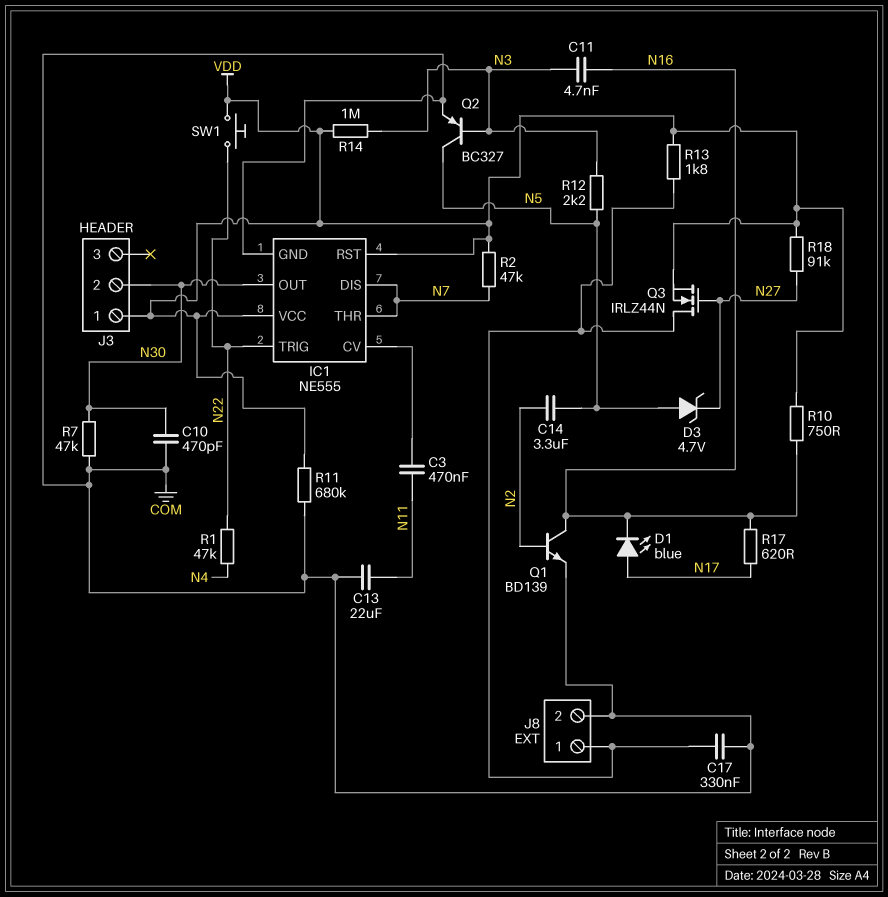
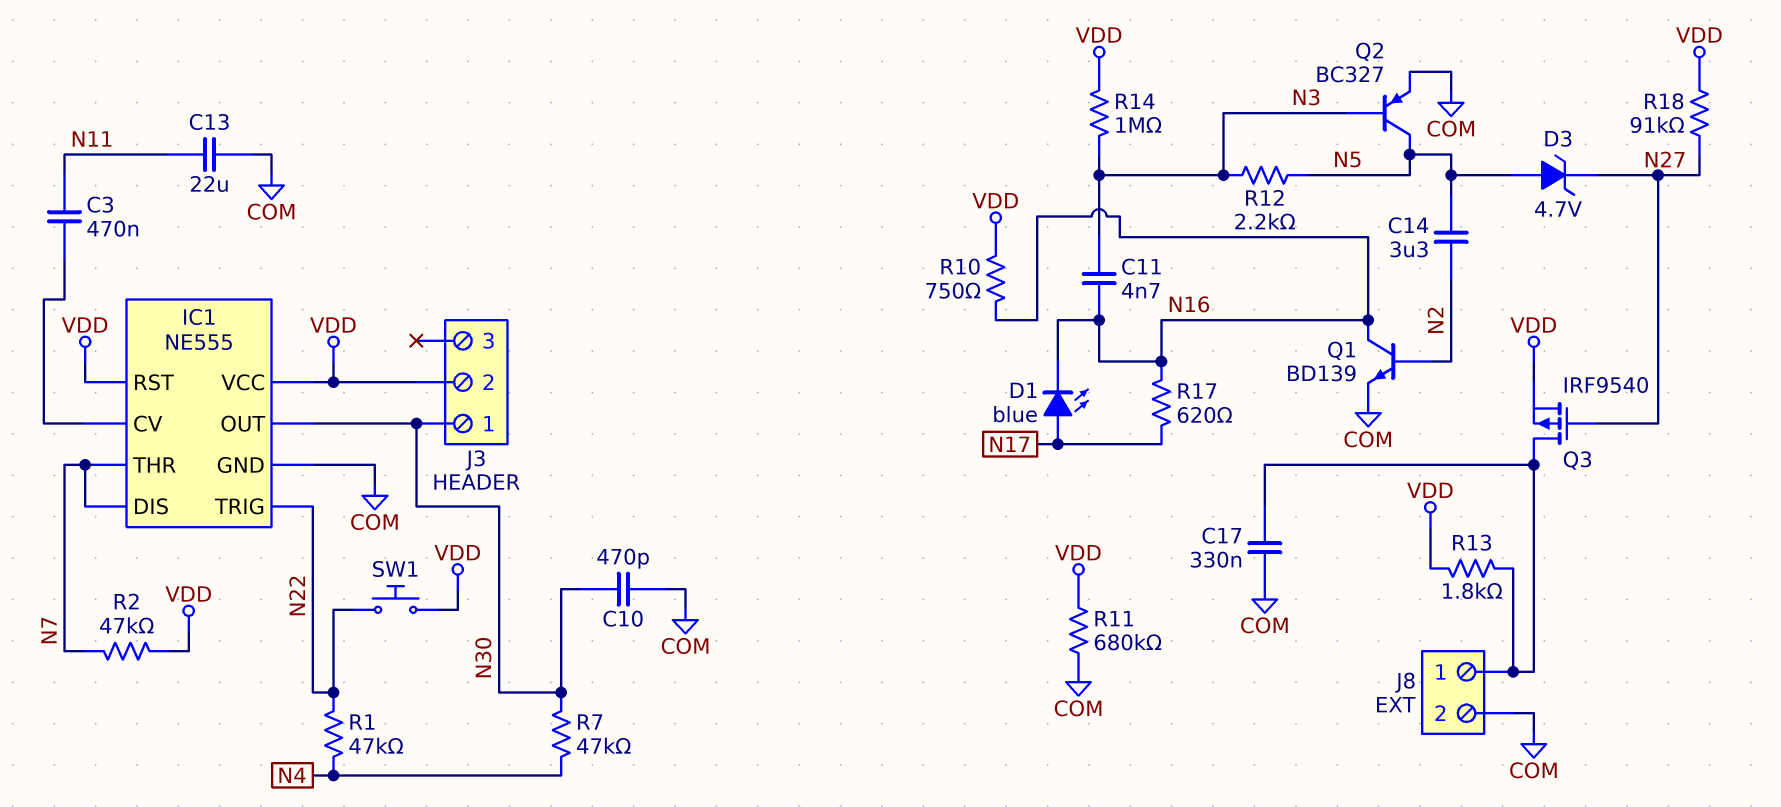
J3 pin 1: VDD -> N30
J3 pin 2: N30 -> VDD
Q3: NMOS IRLZ44N (G N27, D J8/1, S VDD) -> PMOS IRF9540 (G N27, D J8/1, S VDD)
R7: 47k (COM, N30) -> 47k (N4, N30)

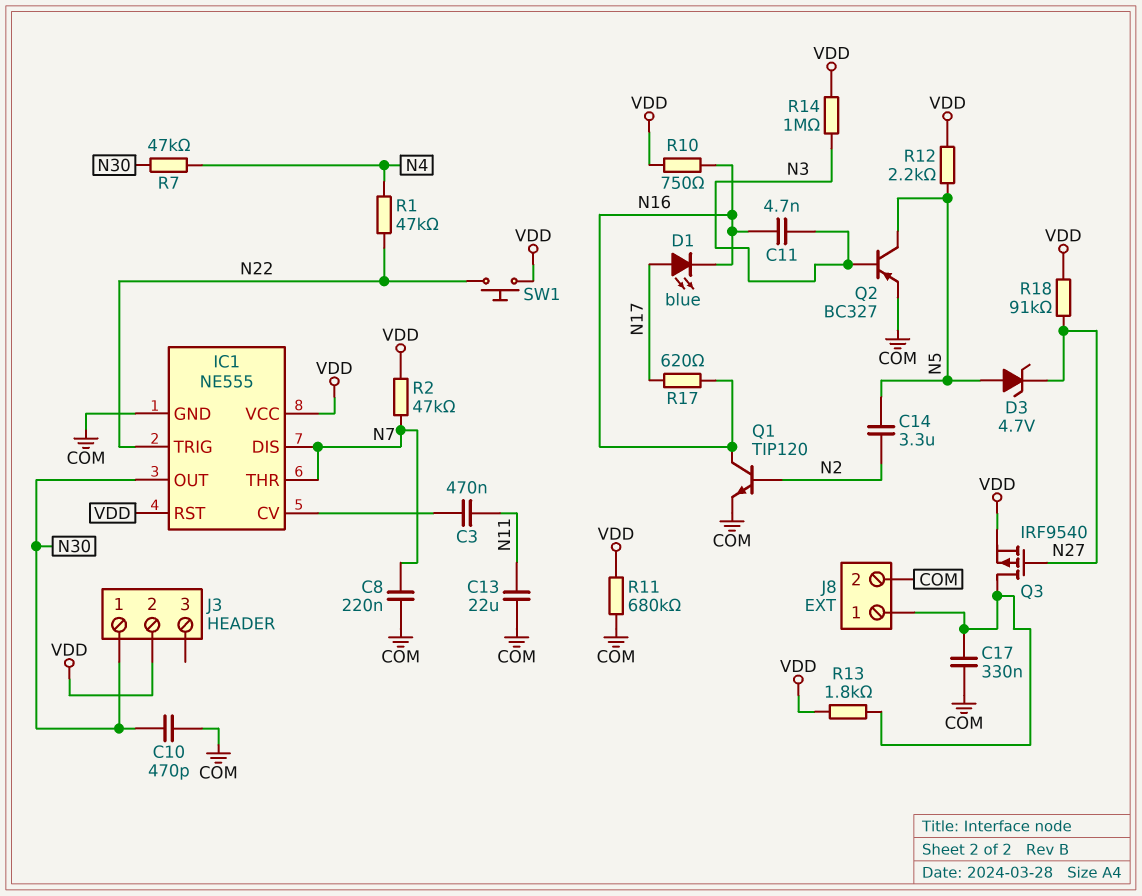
C8: none -> 220nF (COM, N7)
Q1: NPN BD139 (B N2, C N16, E COM) -> NPN TIP120 (B N2, C N16, E COM)
R12: 2.2k (N3, N5) -> 2.2k (N5, VDD)

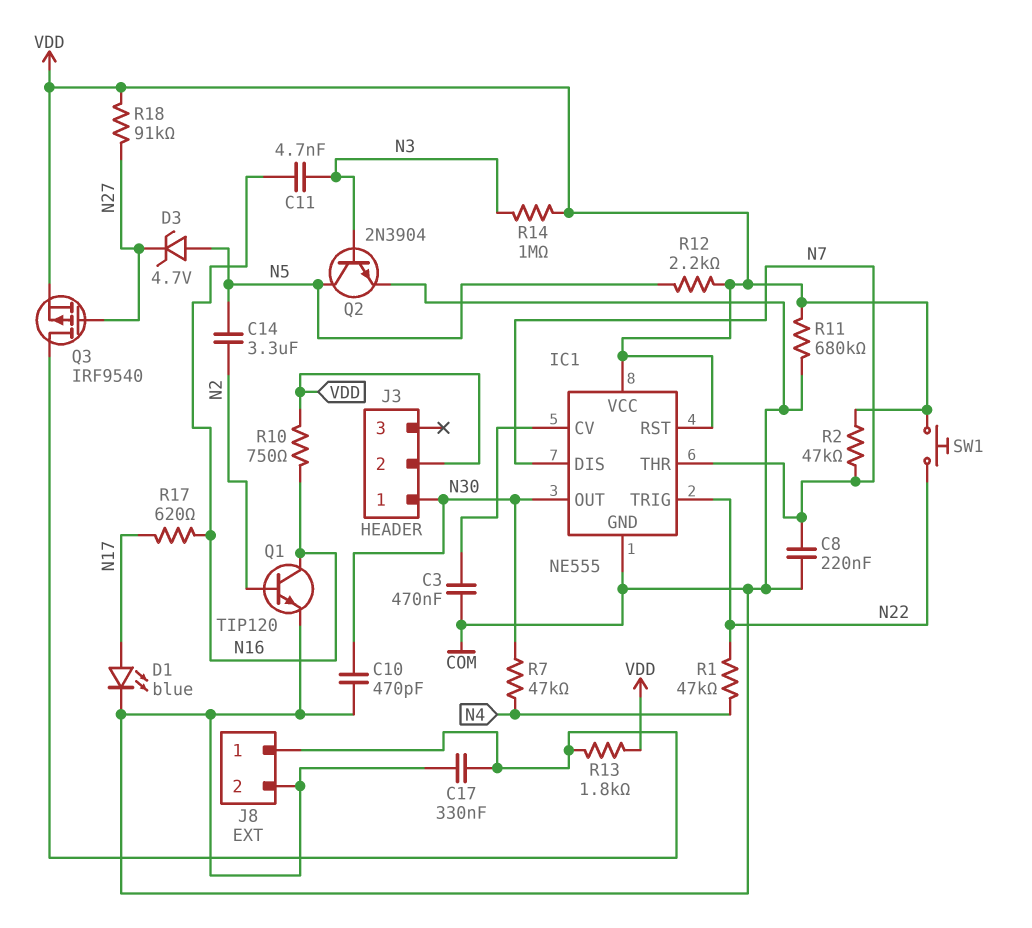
C3: 470nF (IC1/CV, N11) -> 470nF (COM, IC1/CV)
C13: 22uF (COM, N11) -> none
D1: LED blue (A N17, K N16) -> LED blue (A N17, K COM)
Q2: PNP BC327 (B N3, C N5, E COM) -> NPN 2N3904 (B N3, C N5, E COM)

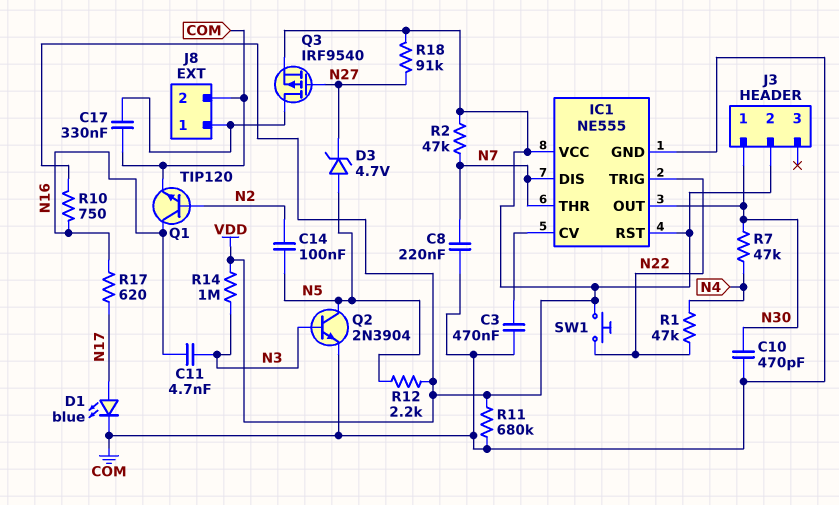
C14: 3.3uF (N2, N5) -> 100nF (N2, N5)
R13: 1.8k (J8/1, VDD) -> none

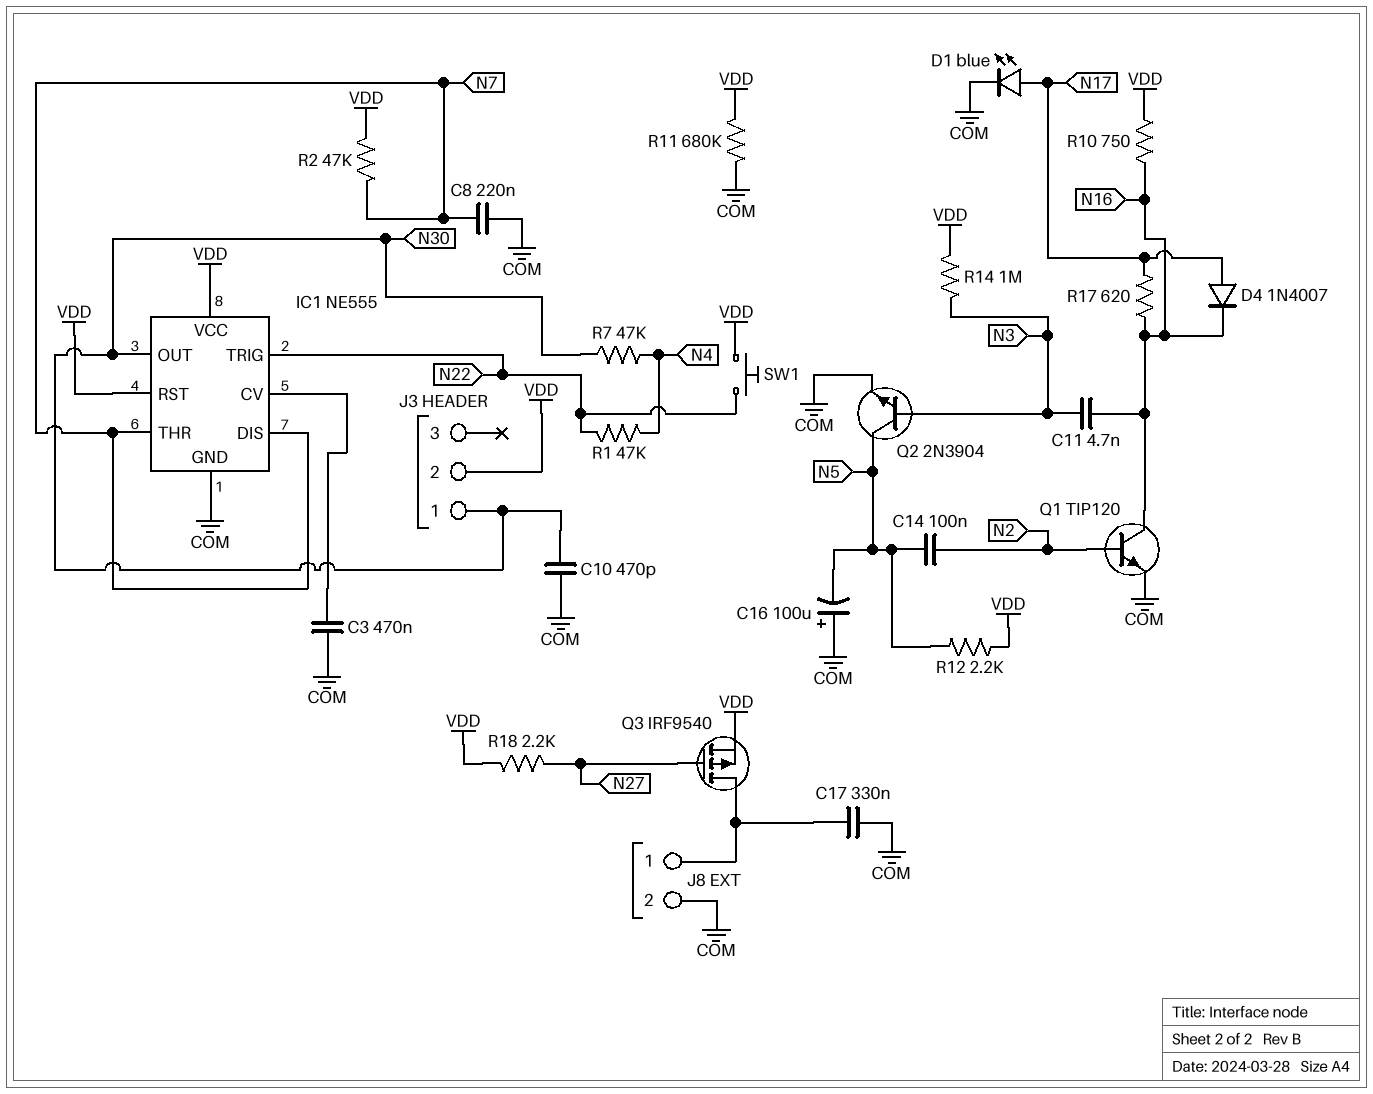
C16: none -> 100uF (plus COM, minus N5)
D3: zener 4.7V (A N5, K N27) -> none
D4: none -> diode 1N4007 (A N17, K N16)
R18: 91k (N27, VDD) -> 2.2k (N27, VDD)

